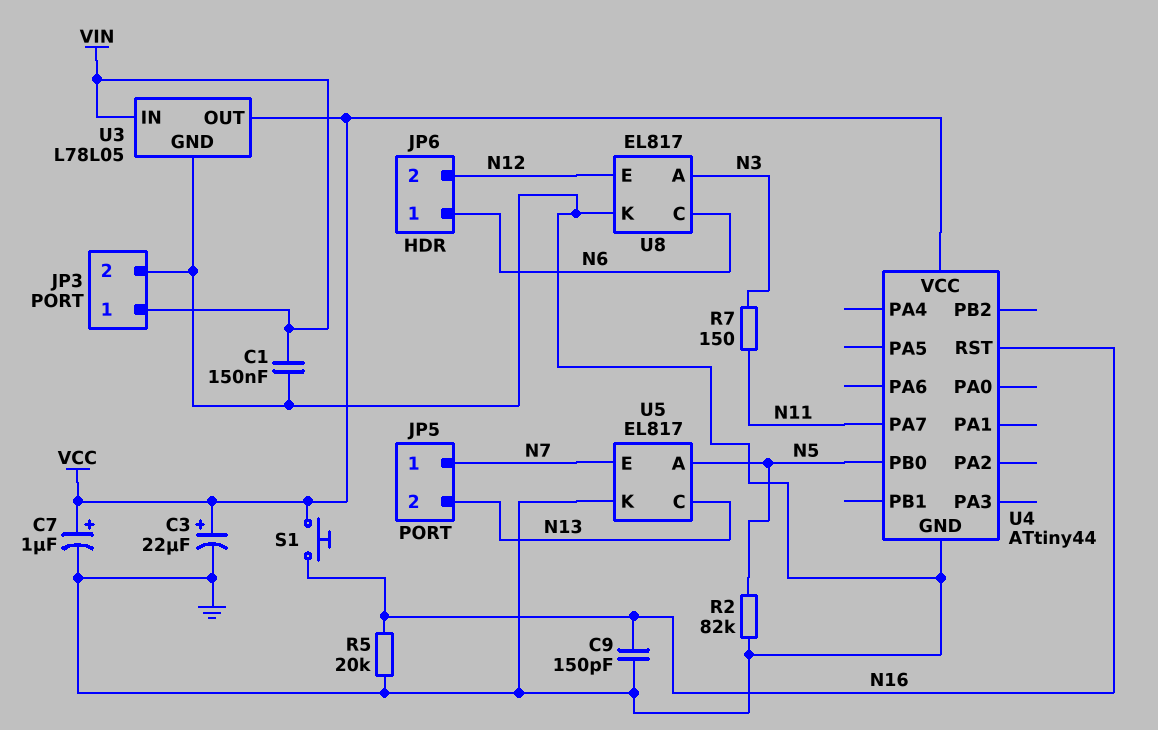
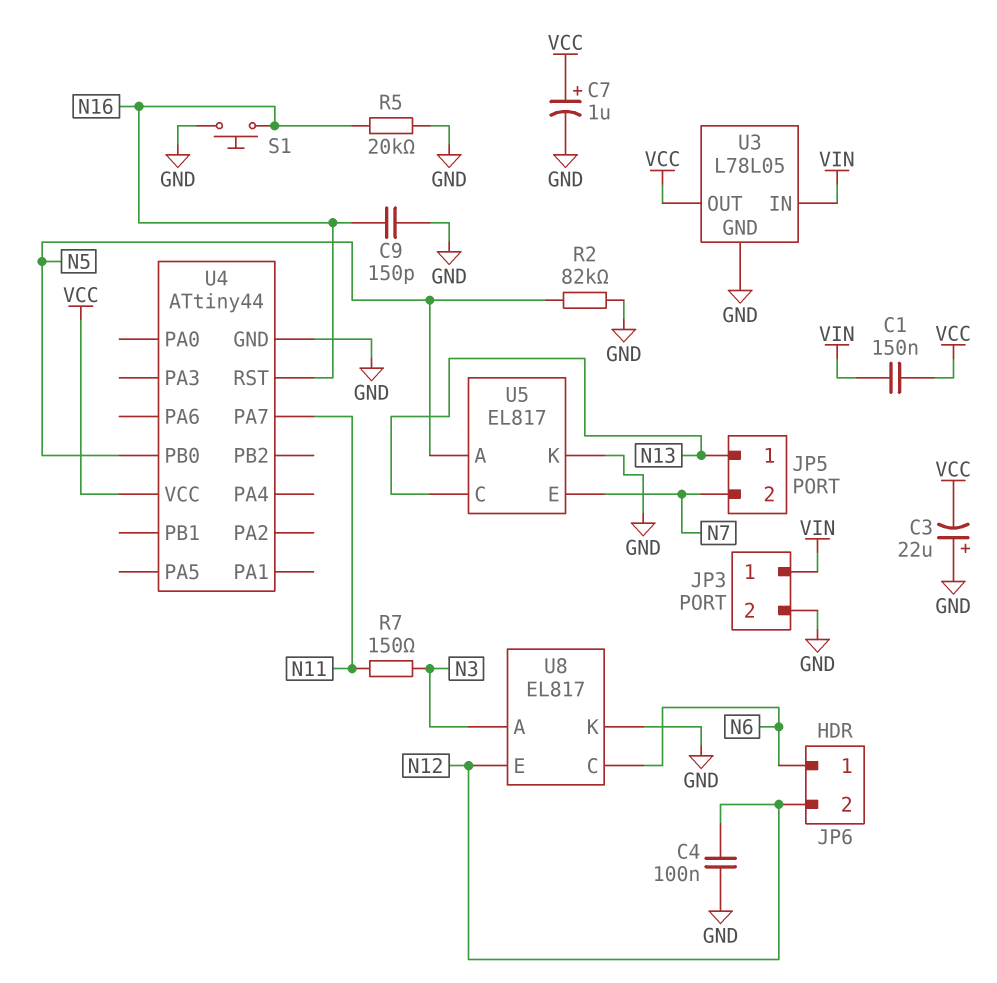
C1: 150nF (GND, VIN) -> 150nF (VCC, VIN)
C3: 22uF (plus VCC, minus GND) -> 22uF (plus GND, minus VCC)
C4: none -> 100nF (GND, N12)
JP5 pin 1: N7 -> N13
JP5 pin 2: N13 -> N7
S1: button (N16, VCC) -> button (GND, N16)

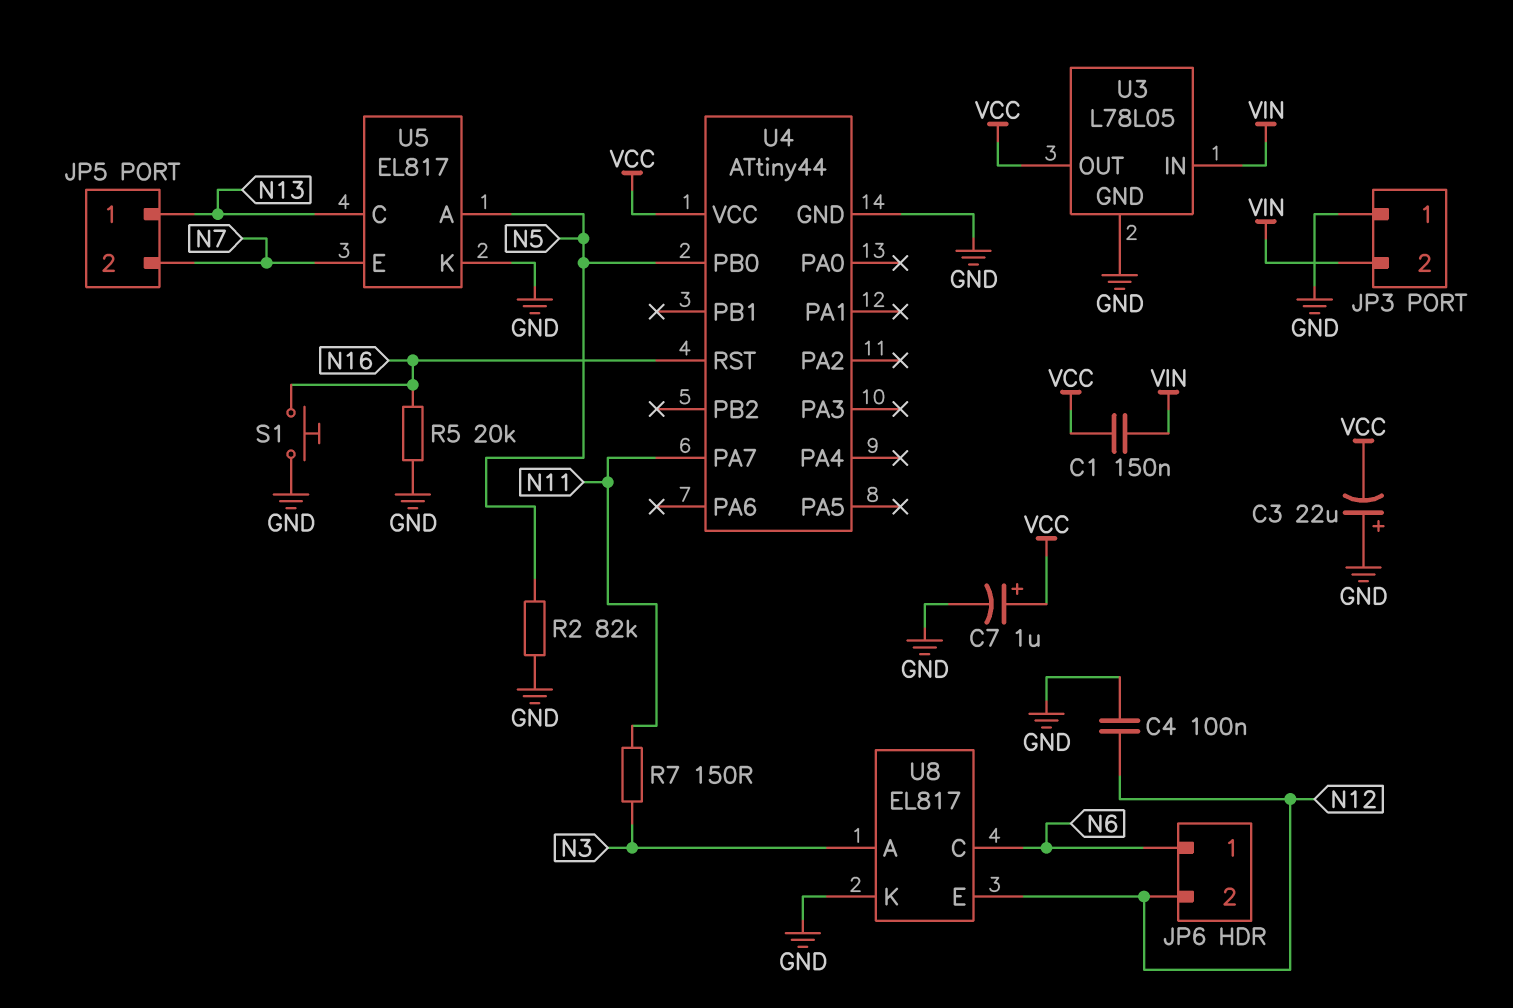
C9: 150pF (GND, N16) -> none
JP3 pin 1: VIN -> GND
JP3 pin 2: GND -> VIN

